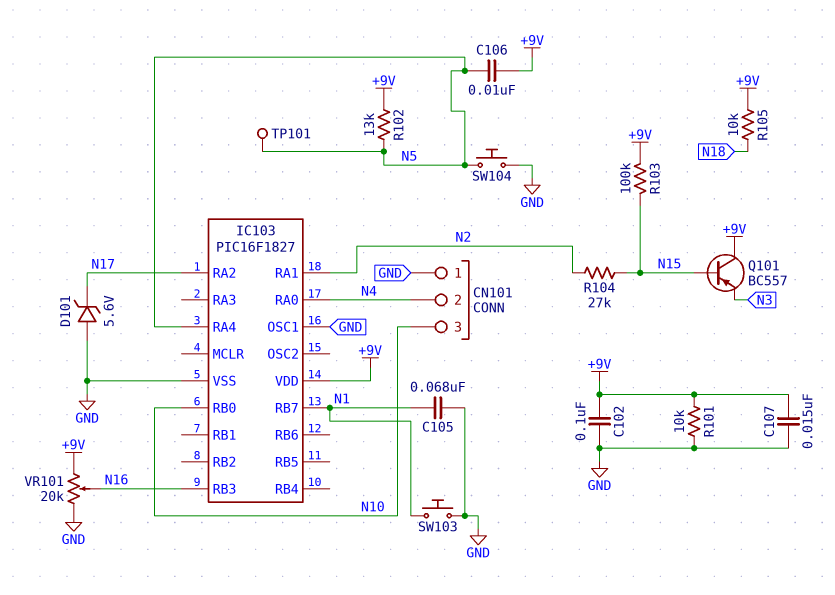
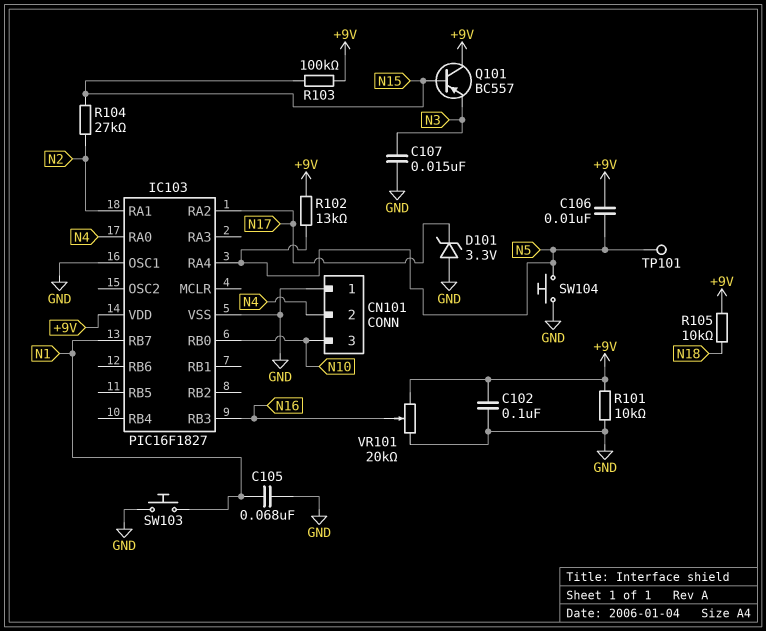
C107: 15nF (+9V, GND) -> 15nF (GND, N3)
D101: zener 5.6V (A GND, K N17) -> zener 3.3V (A GND, K N17)

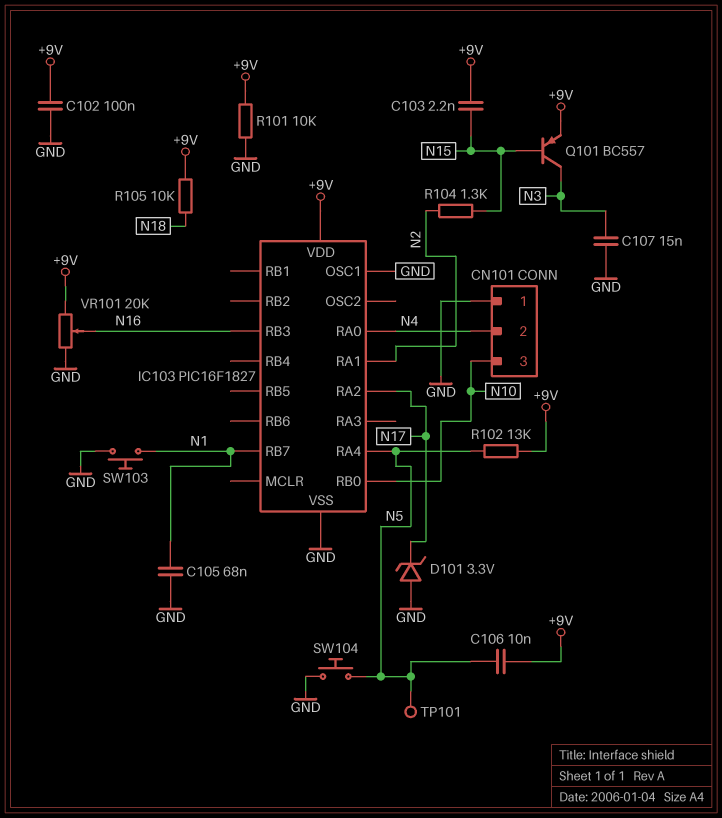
C103: none -> 2.2nF (+9V, N15)
Q101: PNP BC557 (B N15, C +9V, E N3) -> PNP BC557 (B N15, C N3, E +9V)
R103: 100k (+9V, N15) -> none
R104: 27k (N2, N15) -> 1.3k (N2, N15)

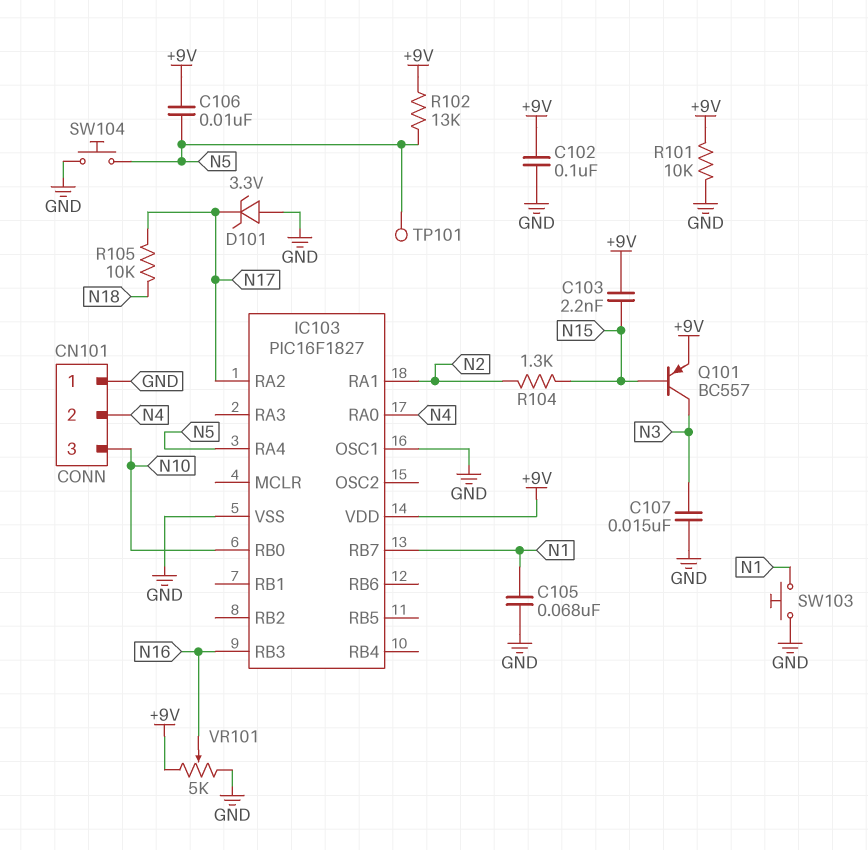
R105: 10k (+9V, N18) -> 10k (N17, N18)
VR101: 20k (+9V, GND, wiper N16) -> 5k (+9V, GND, wiper N16)

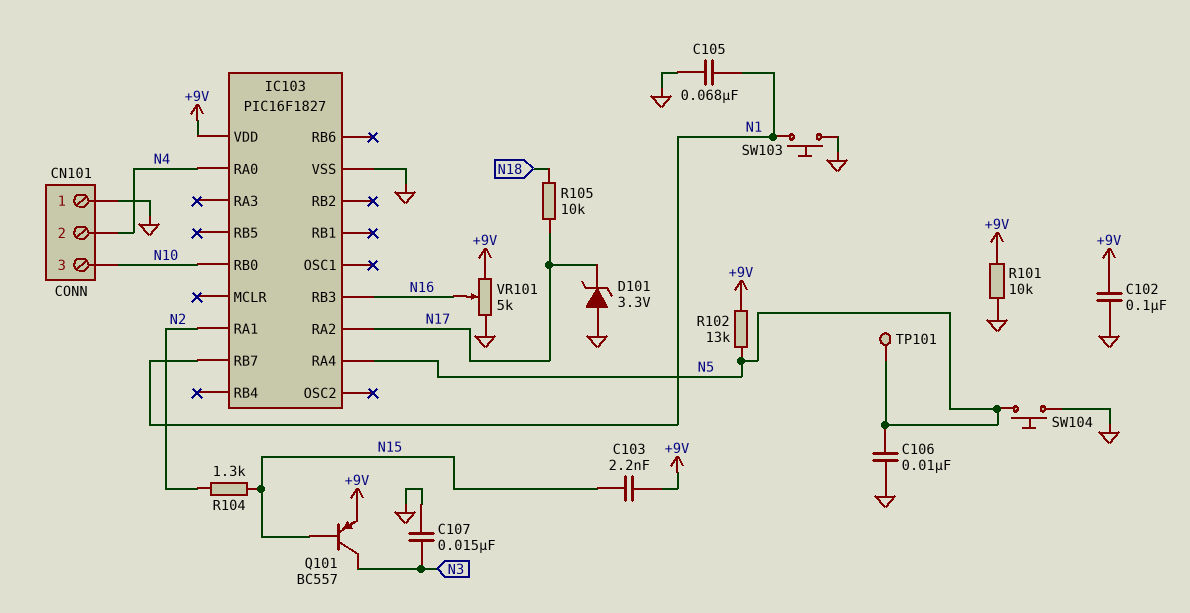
C106: 10nF (+9V, N5) -> 10nF (GND, N5)
IC103 pin OSC1: GND -> none

